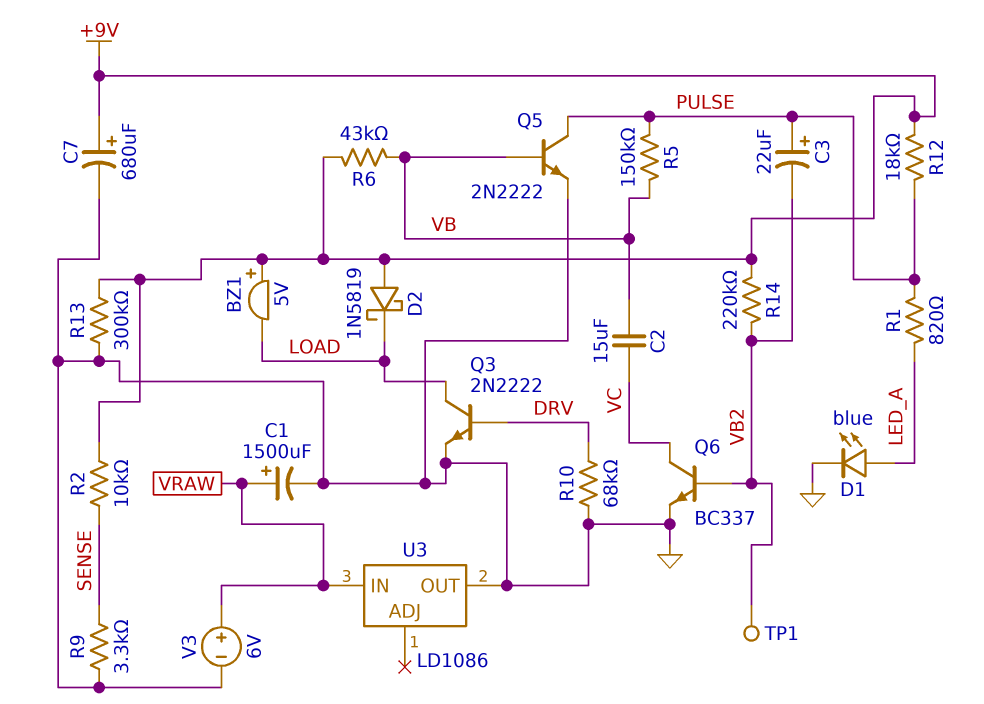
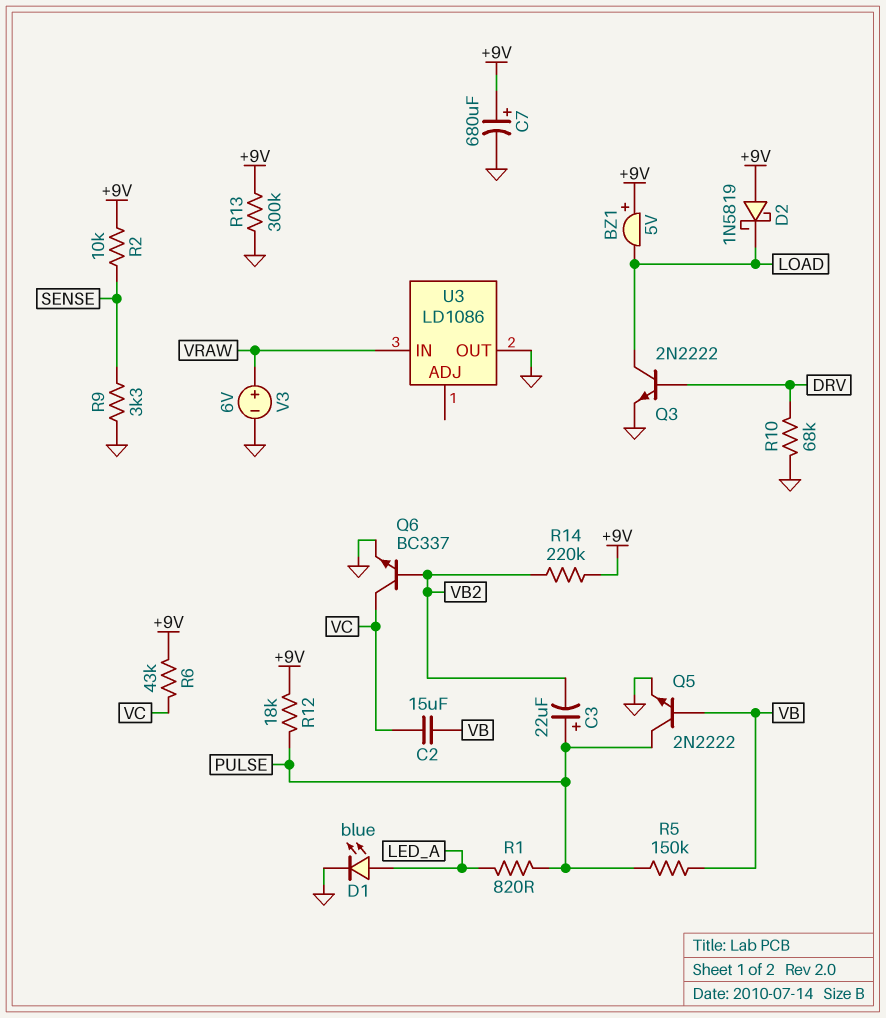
C1: 1500uF (plus VRAW, minus GND) -> none
R6: 43k (+9V, VB) -> 43k (+9V, VC)
TP1: test point (VB2) -> none

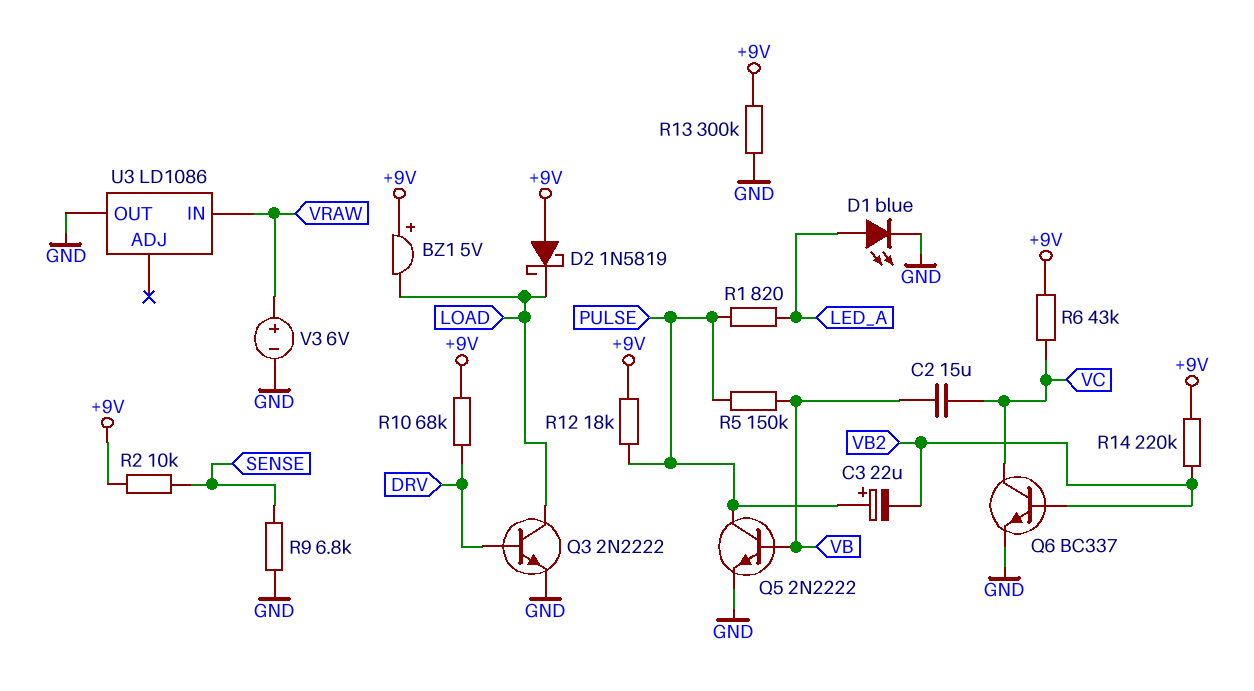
C7: 680uF (plus +9V, minus GND) -> none
R9: 3.3k (GND, SENSE) -> 6.8k (GND, SENSE)
R10: 68k (DRV, GND) -> 68k (+9V, DRV)

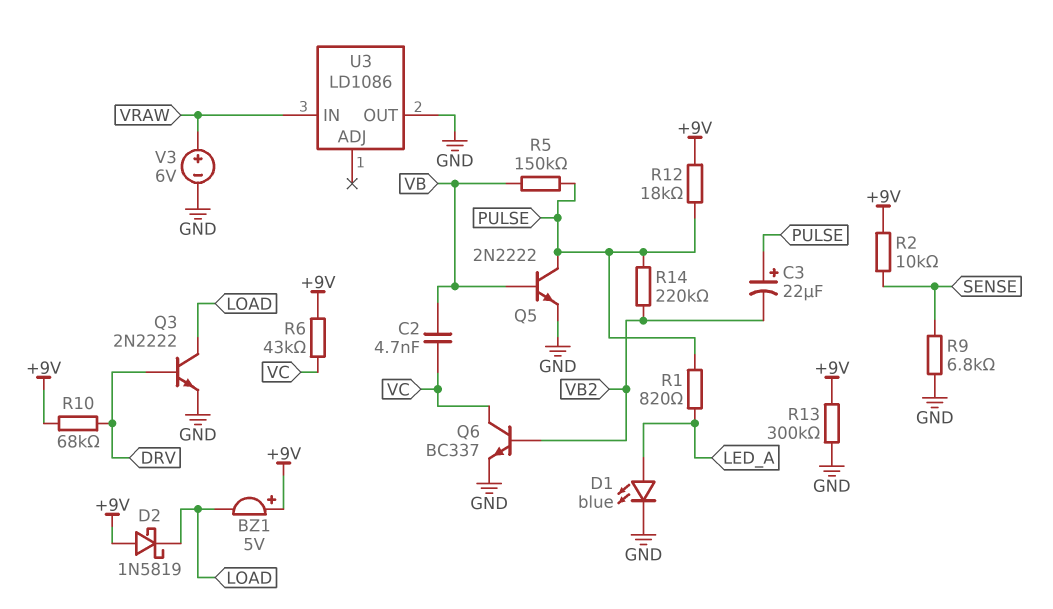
C2: 15uF (VB, VC) -> 4.7nF (VB, VC)
R14: 220k (+9V, VB2) -> 220k (PULSE, VB2)

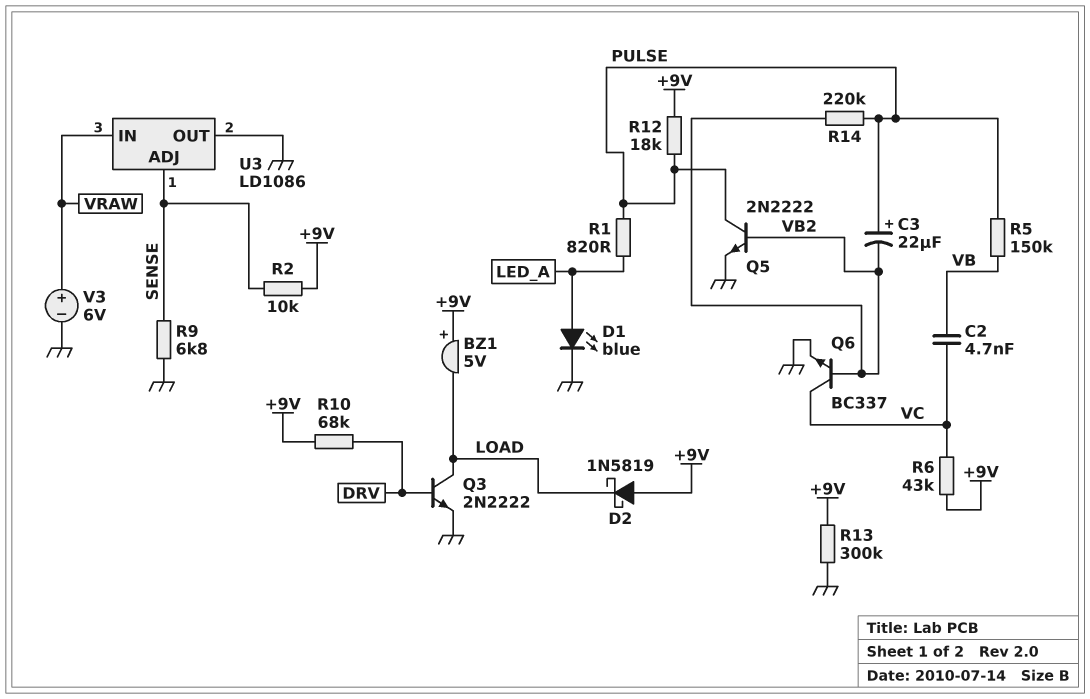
Q5: NPN 2N2222 (B VB, C PULSE, E GND) -> NPN 2N2222 (B VB2, C PULSE, E GND)
U3 pin ADJ: none -> SENSE

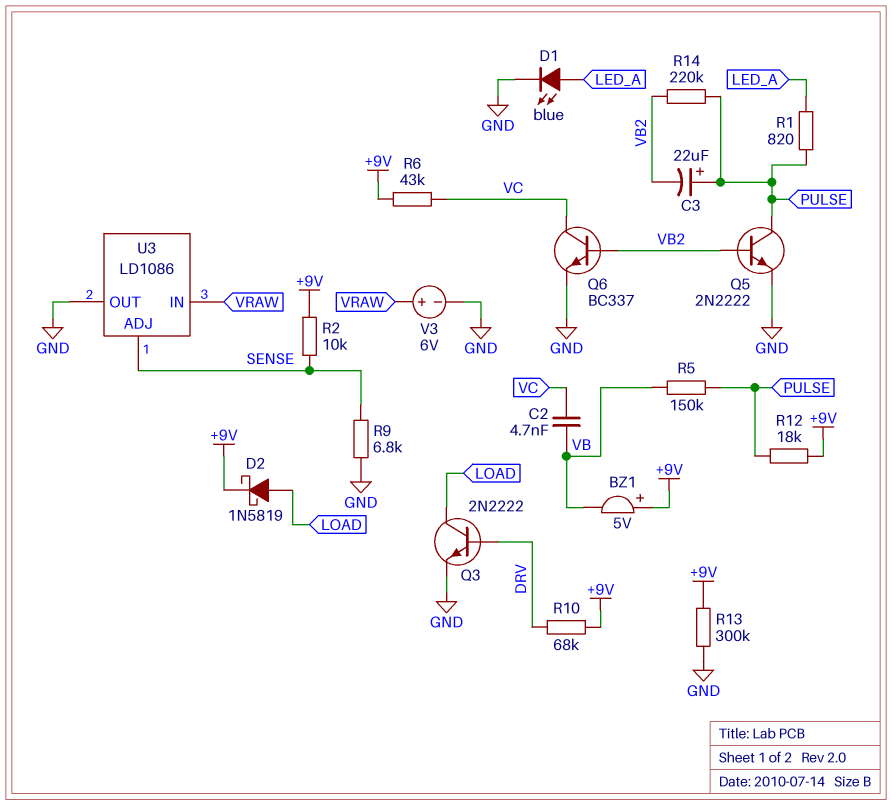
BZ1: buzzer 5V (plus +9V, minus LOAD) -> buzzer 5V (plus +9V, minus VB)
D2: schottky 1N5819 (A +9V, K LOAD) -> schottky 1N5819 (A LOAD, K +9V)

